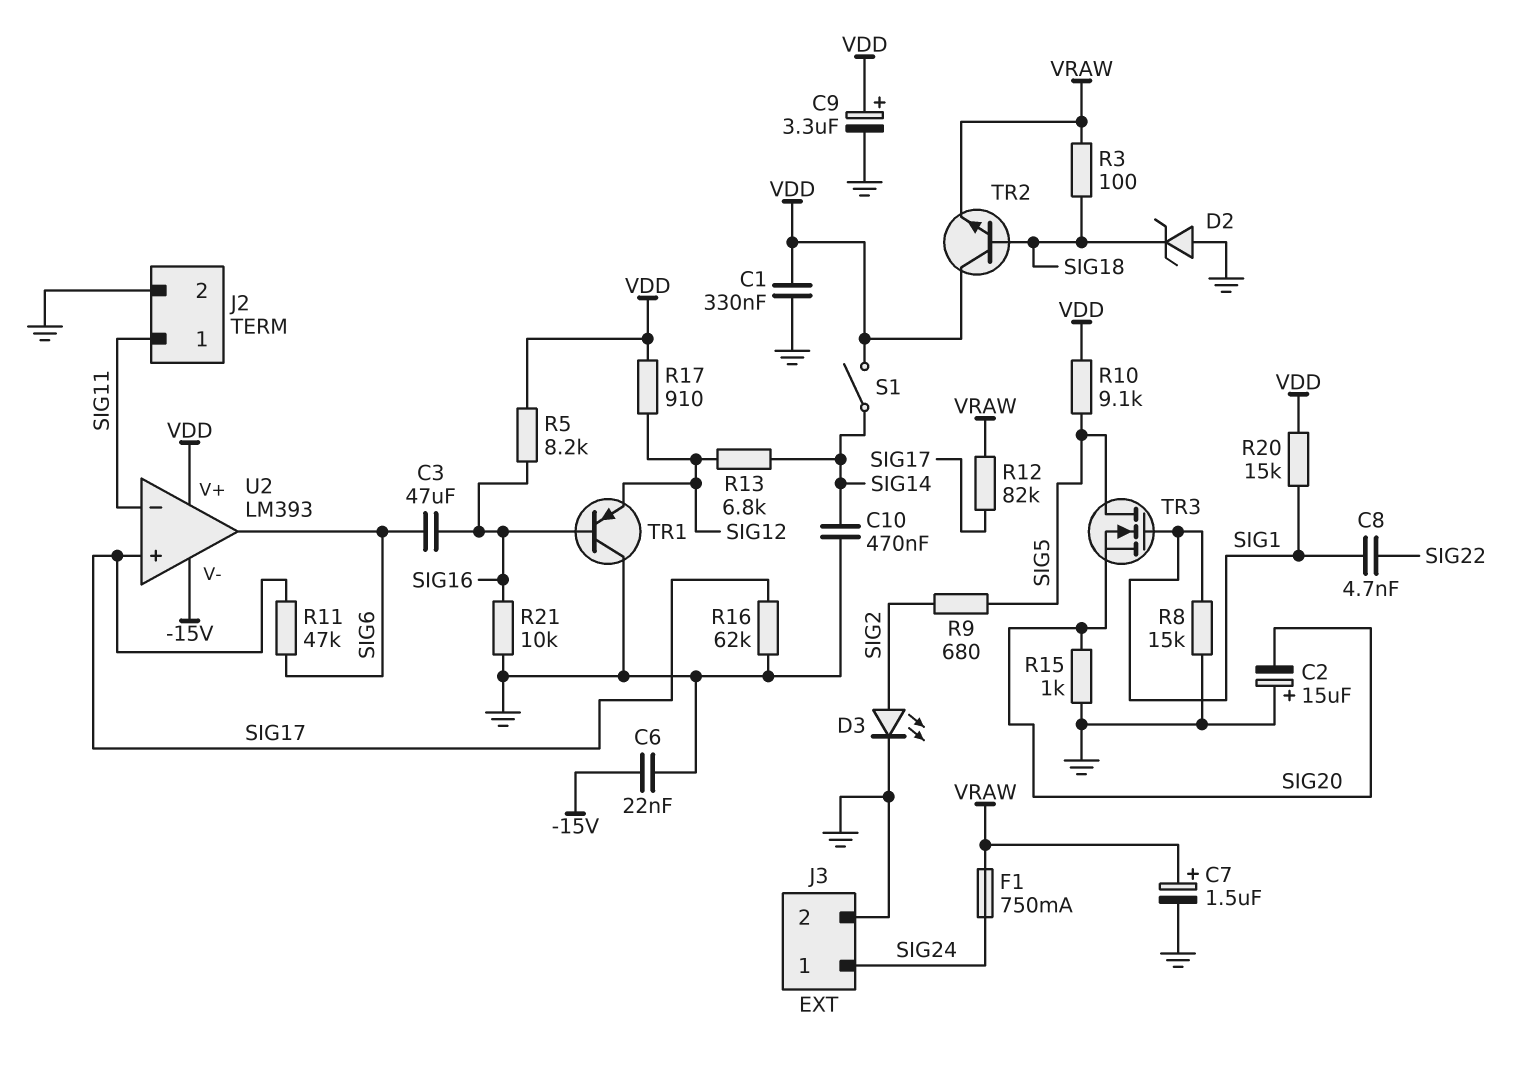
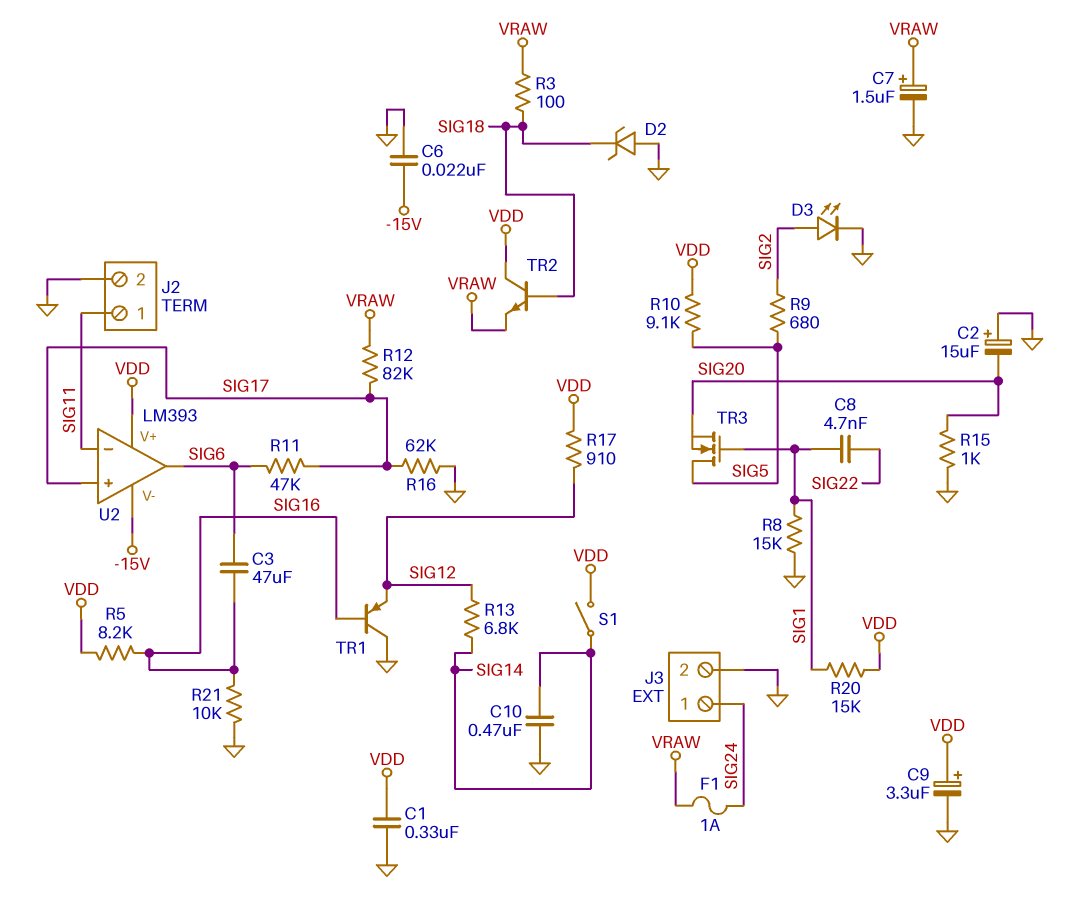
F1: 750mA (SIG24, VRAW) -> 1A (SIG24, VRAW)

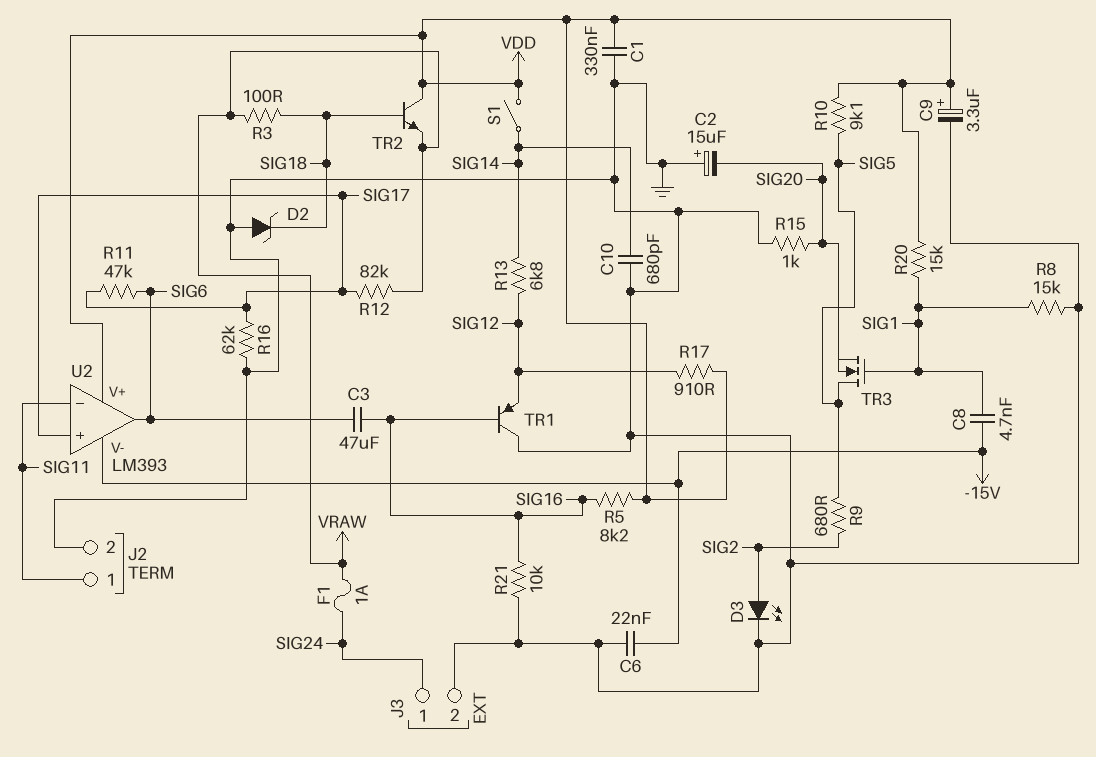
C7: 1.5uF (plus VRAW, minus GND) -> none
C8: 4.7nF (SIG1, SIG22) -> 4.7nF (-15V, SIG1)
C10: 470nF (GND, SIG14) -> 680pF (GND, SIG14)

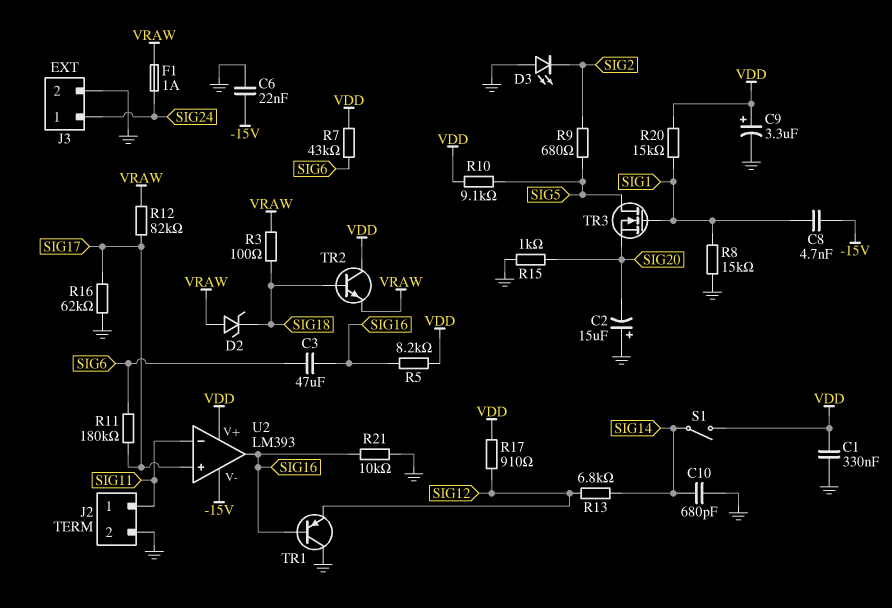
D2: zener (A GND, K SIG18) -> zener (A VRAW, K SIG18)
D3: LED (A SIG2, K GND) -> LED (A GND, K SIG2)
R7: none -> 43k (SIG6, VDD)
R11: 47k (SIG6, SIG17) -> 180k (SIG6, SIG17)
U2 pin out: SIG6 -> SIG16

